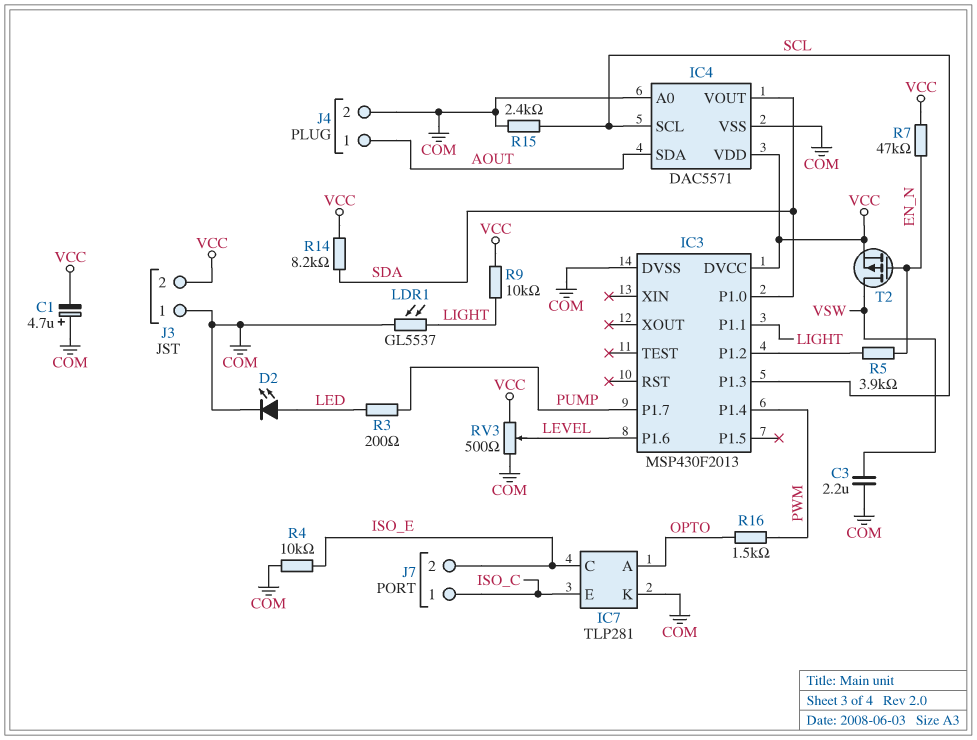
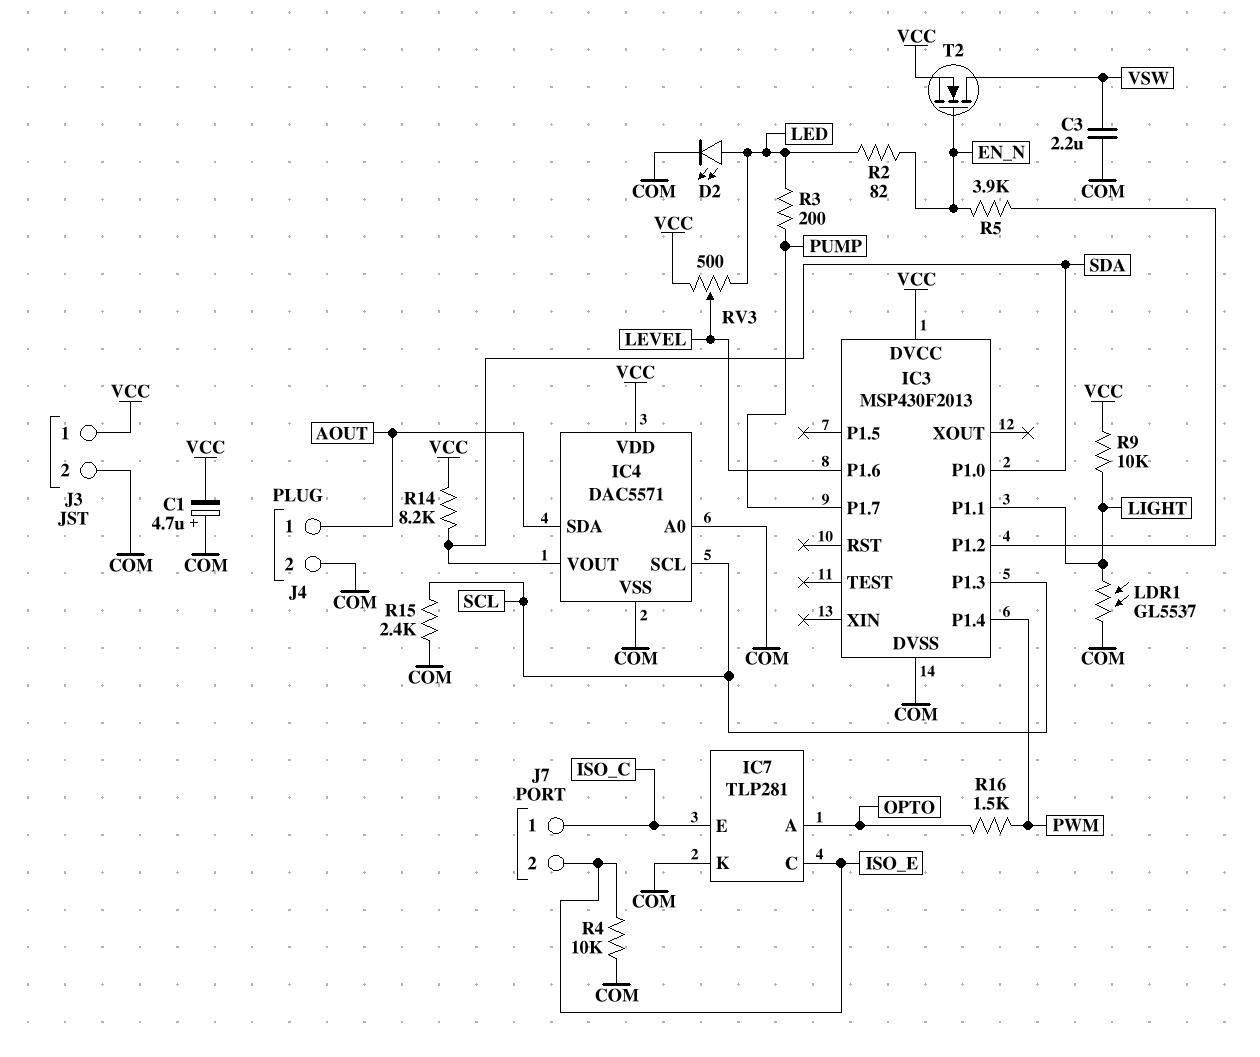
J3 pin 1: COM -> VCC
J3 pin 2: VCC -> COM
R2: none -> 82 (EN_N, LED)
R7: 47k (EN_N, VCC) -> none
RV3: 500 (COM, VCC, wiper LEVEL) -> 500 (LED, VCC, wiper LEVEL)
T2: PMOS (G EN_N, D VSW, S VCC) -> NMOS (G EN_N, D VSW, S VCC)

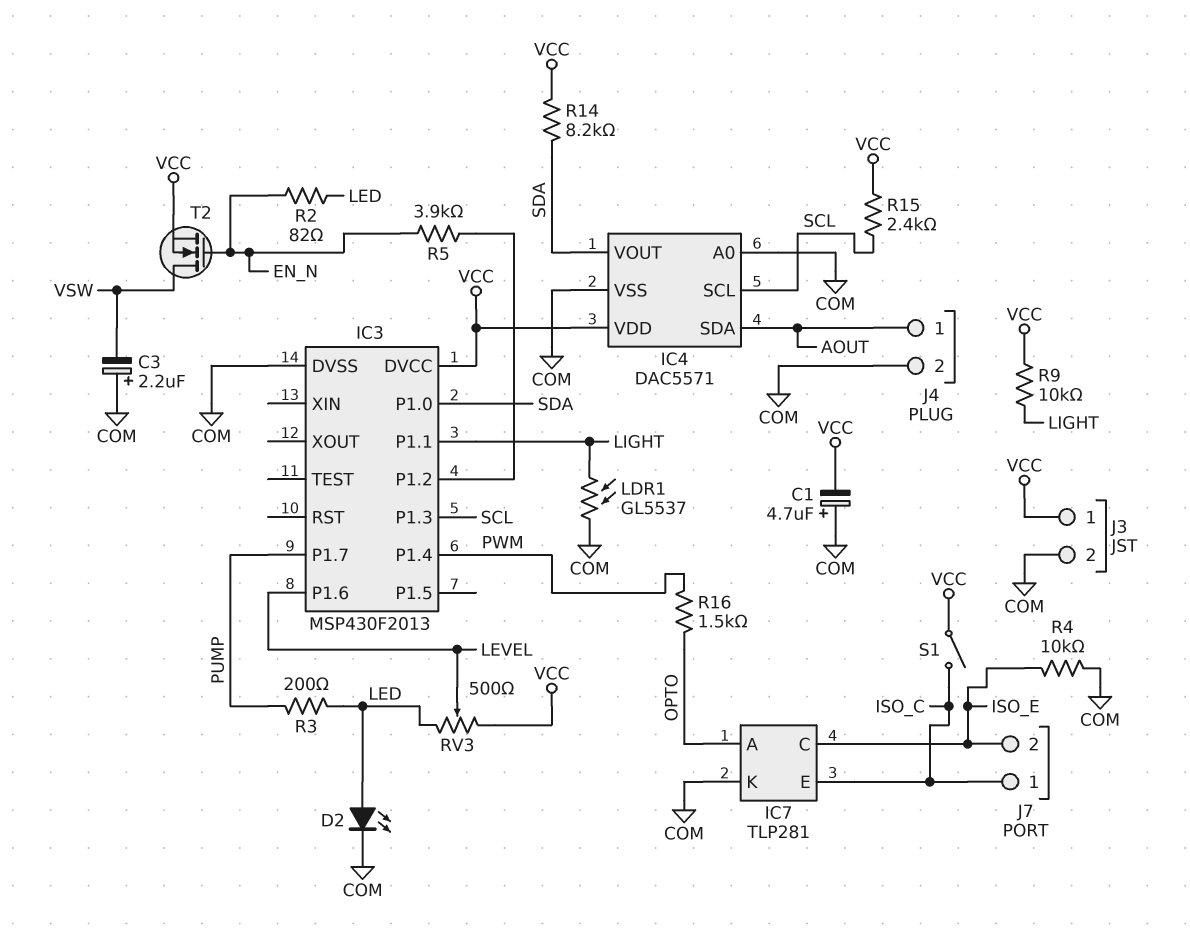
C3: 2.2uF (COM, VSW) -> 2.2uF (plus COM, minus VSW)
R15: 2.4k (COM, SCL) -> 2.4k (SCL, VCC)
S1: none -> switch (ISO_C, VCC)

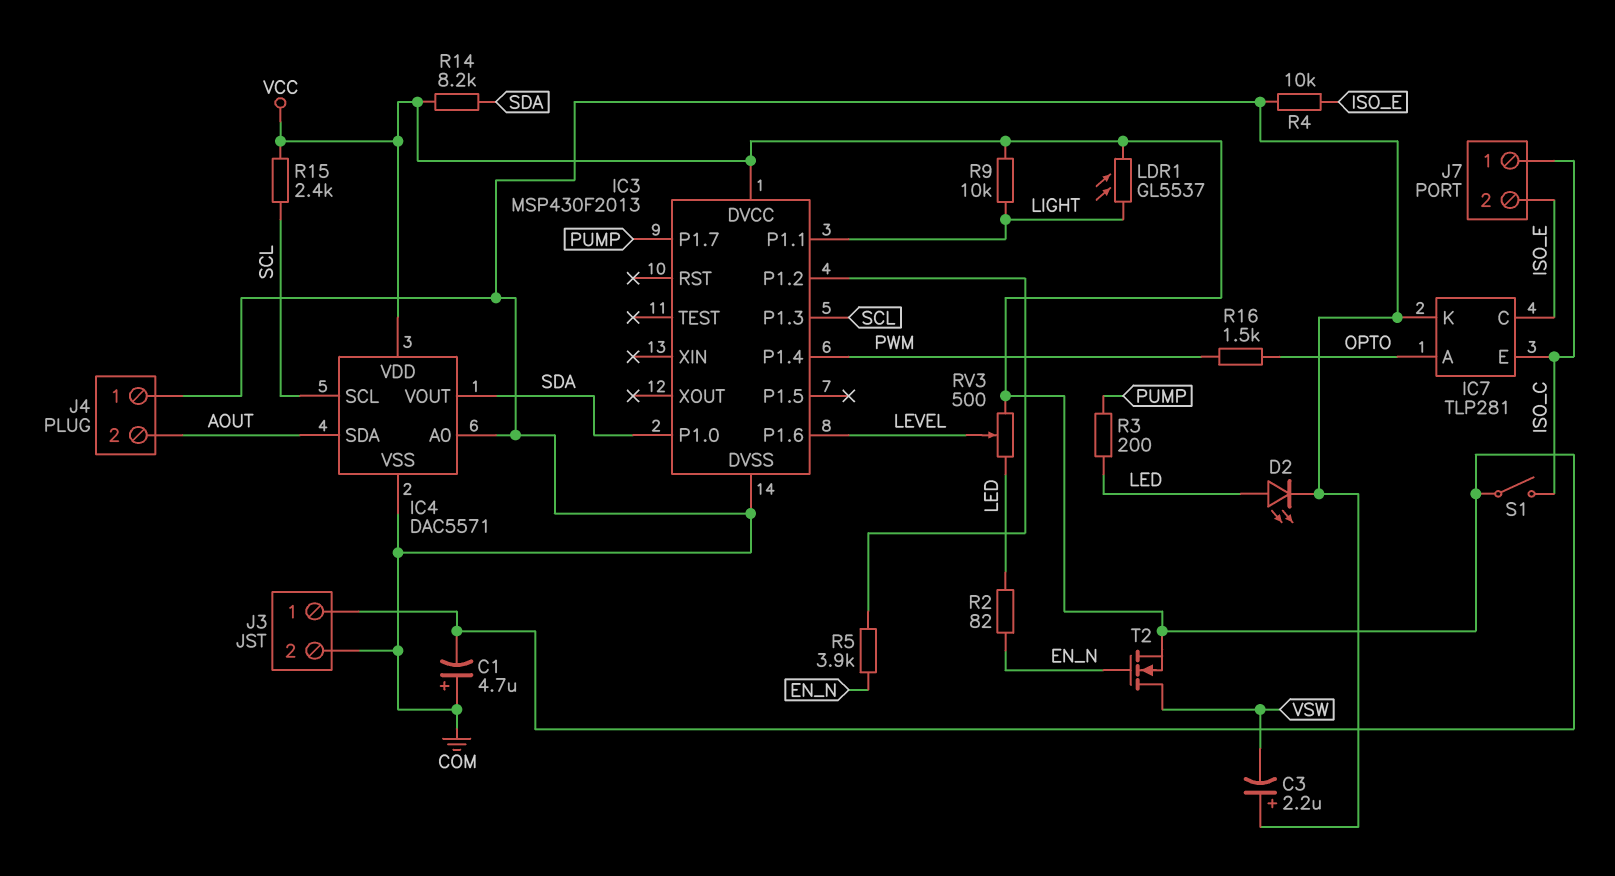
J4 pin 1: AOUT -> COM
J4 pin 2: COM -> AOUT
LDR1: GL5537 (COM, LIGHT) -> GL5537 (LIGHT, VCC)

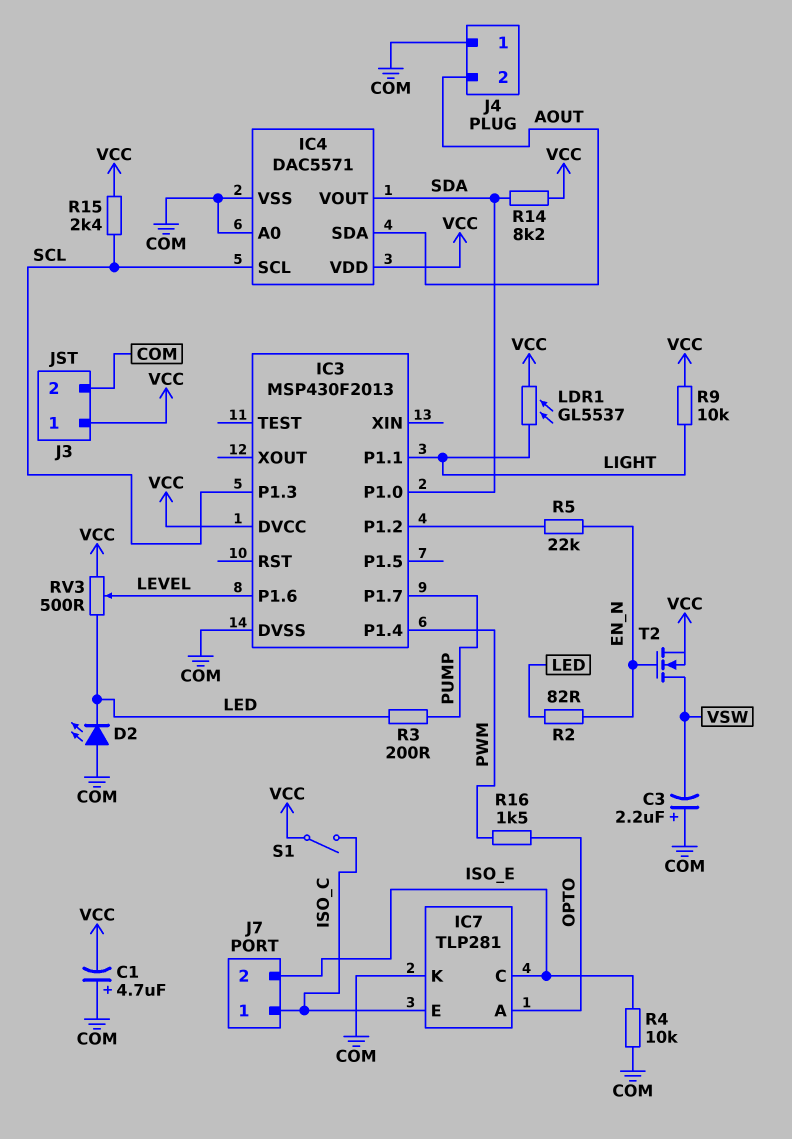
D2: LED (A LED, K COM) -> LED (A COM, K LED)
R5: 3.9k (EN_N, IC3/P1.2) -> 22k (EN_N, IC3/P1.2)

